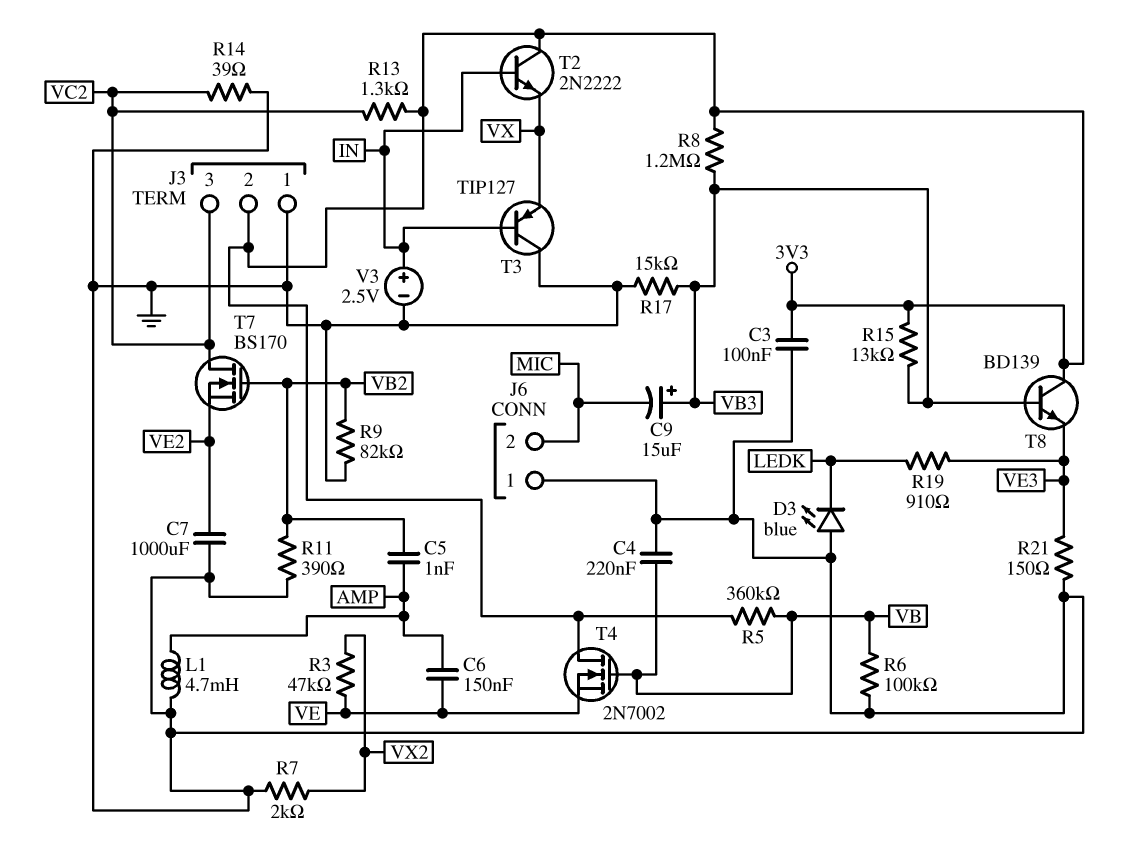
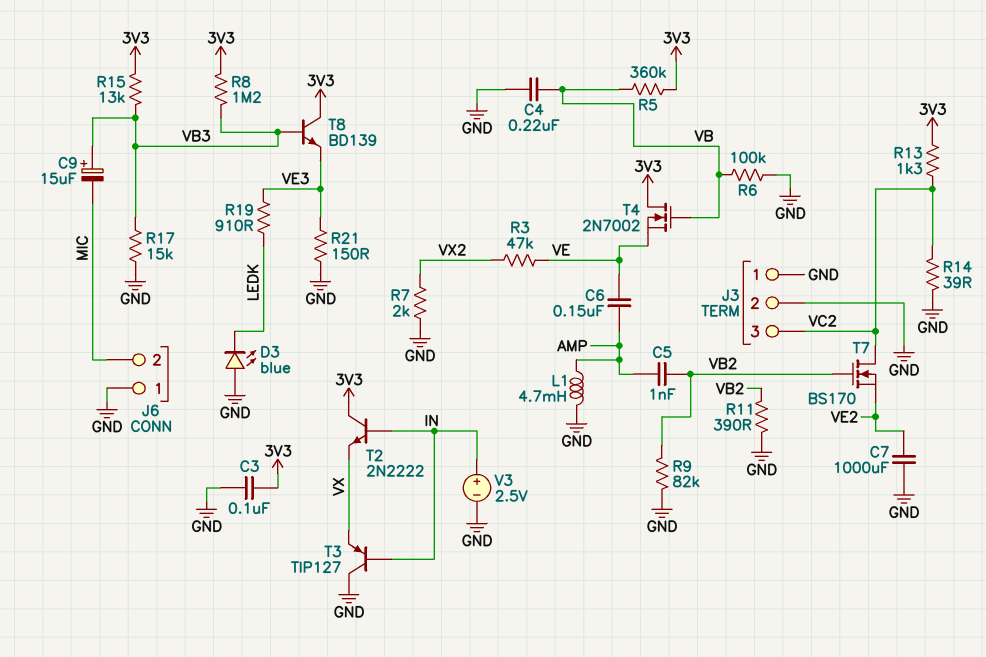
J3 pin 2: 3V3 -> GND

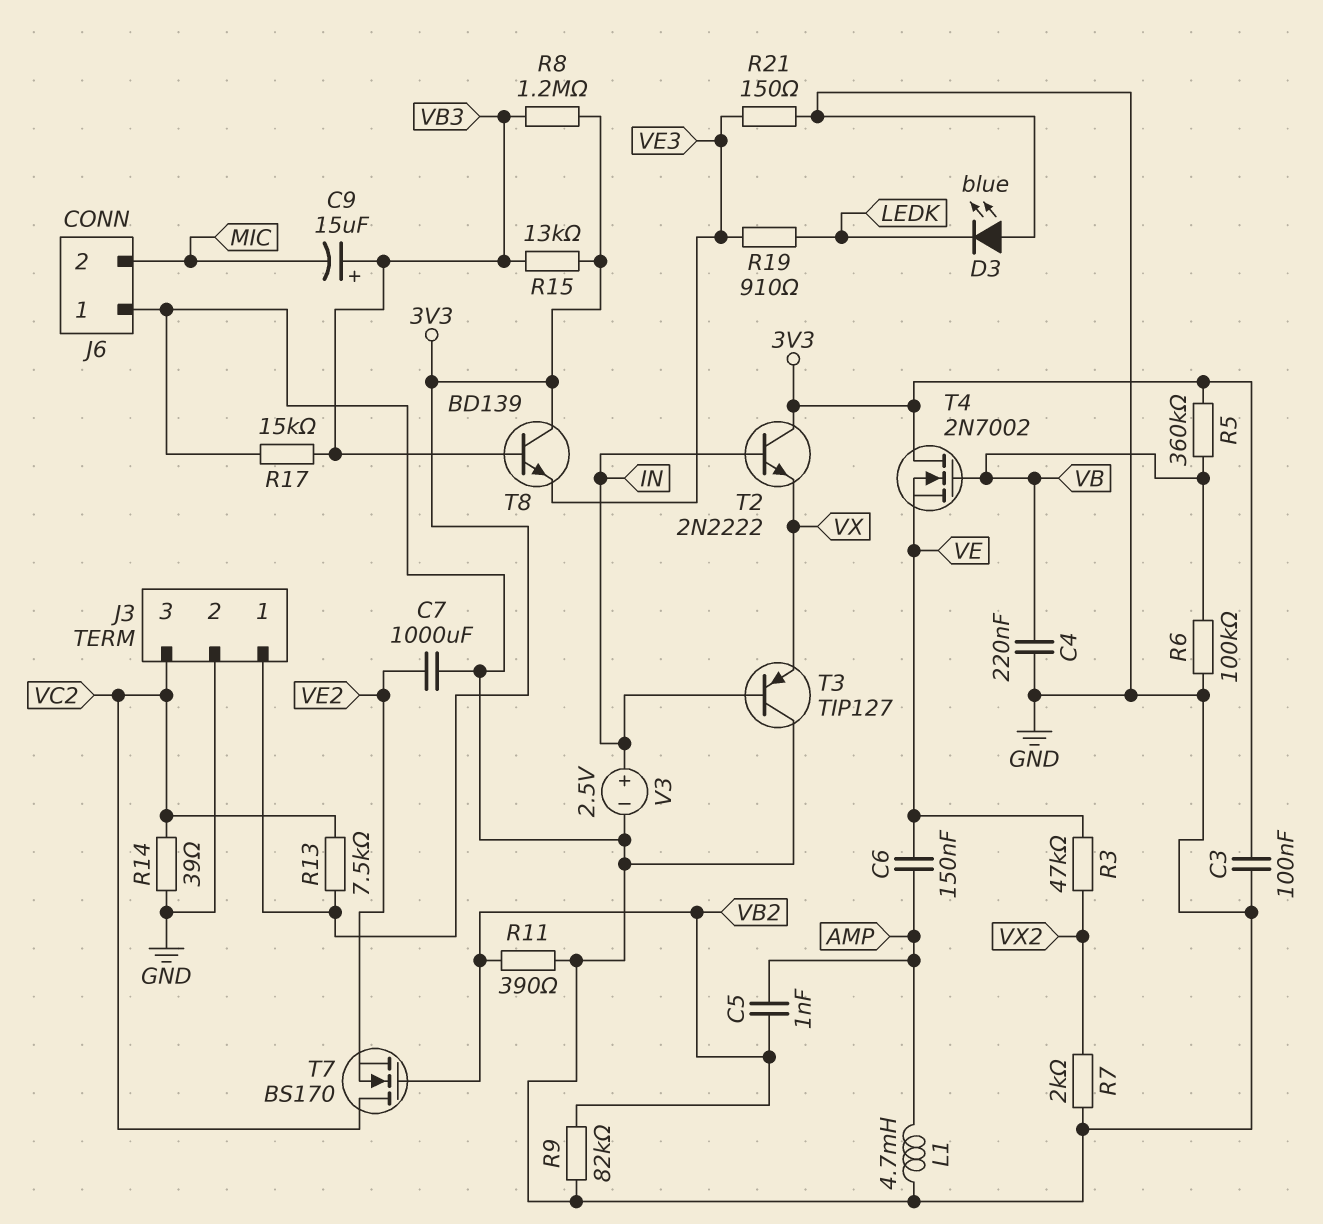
J3 pin 1: GND -> 3V3
R13: 1.3k (3V3, VC2) -> 7.5k (3V3, VC2)

